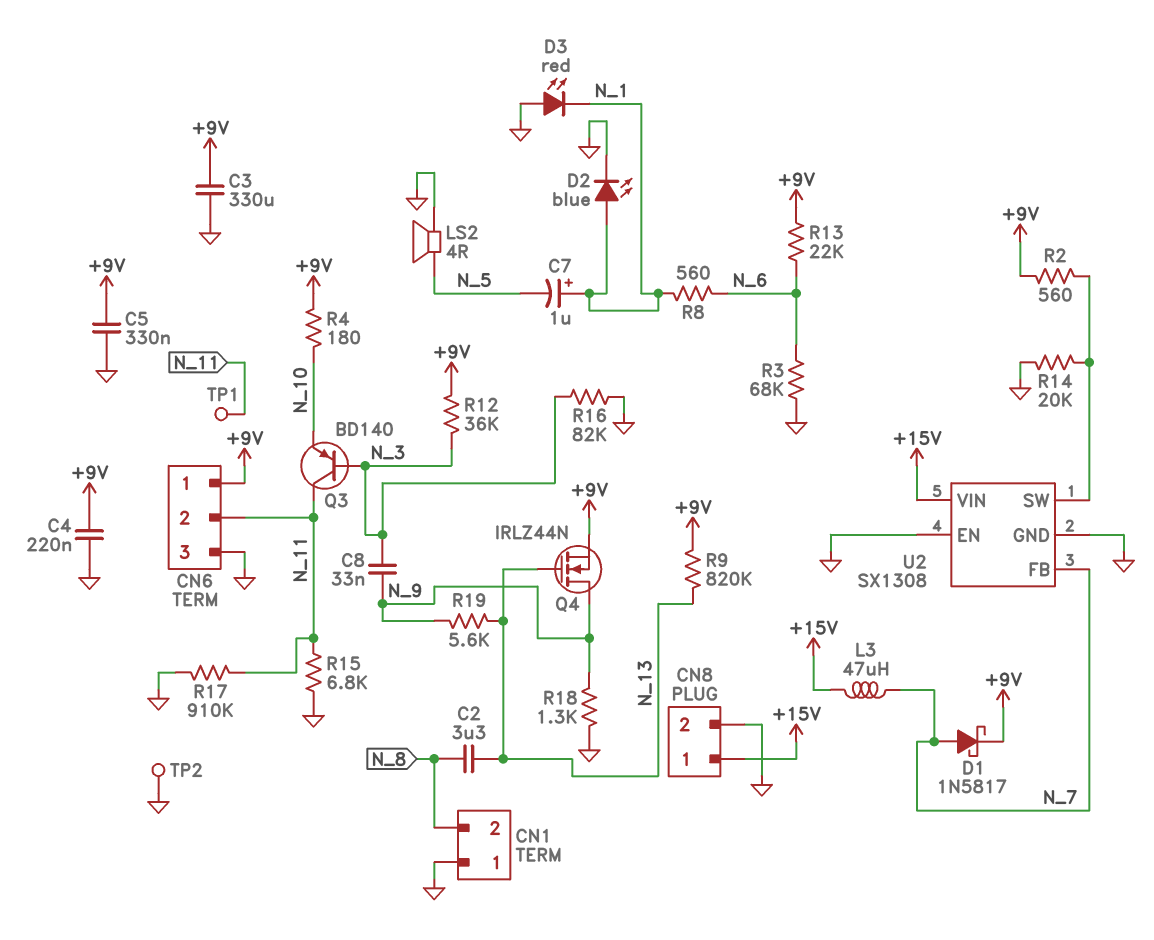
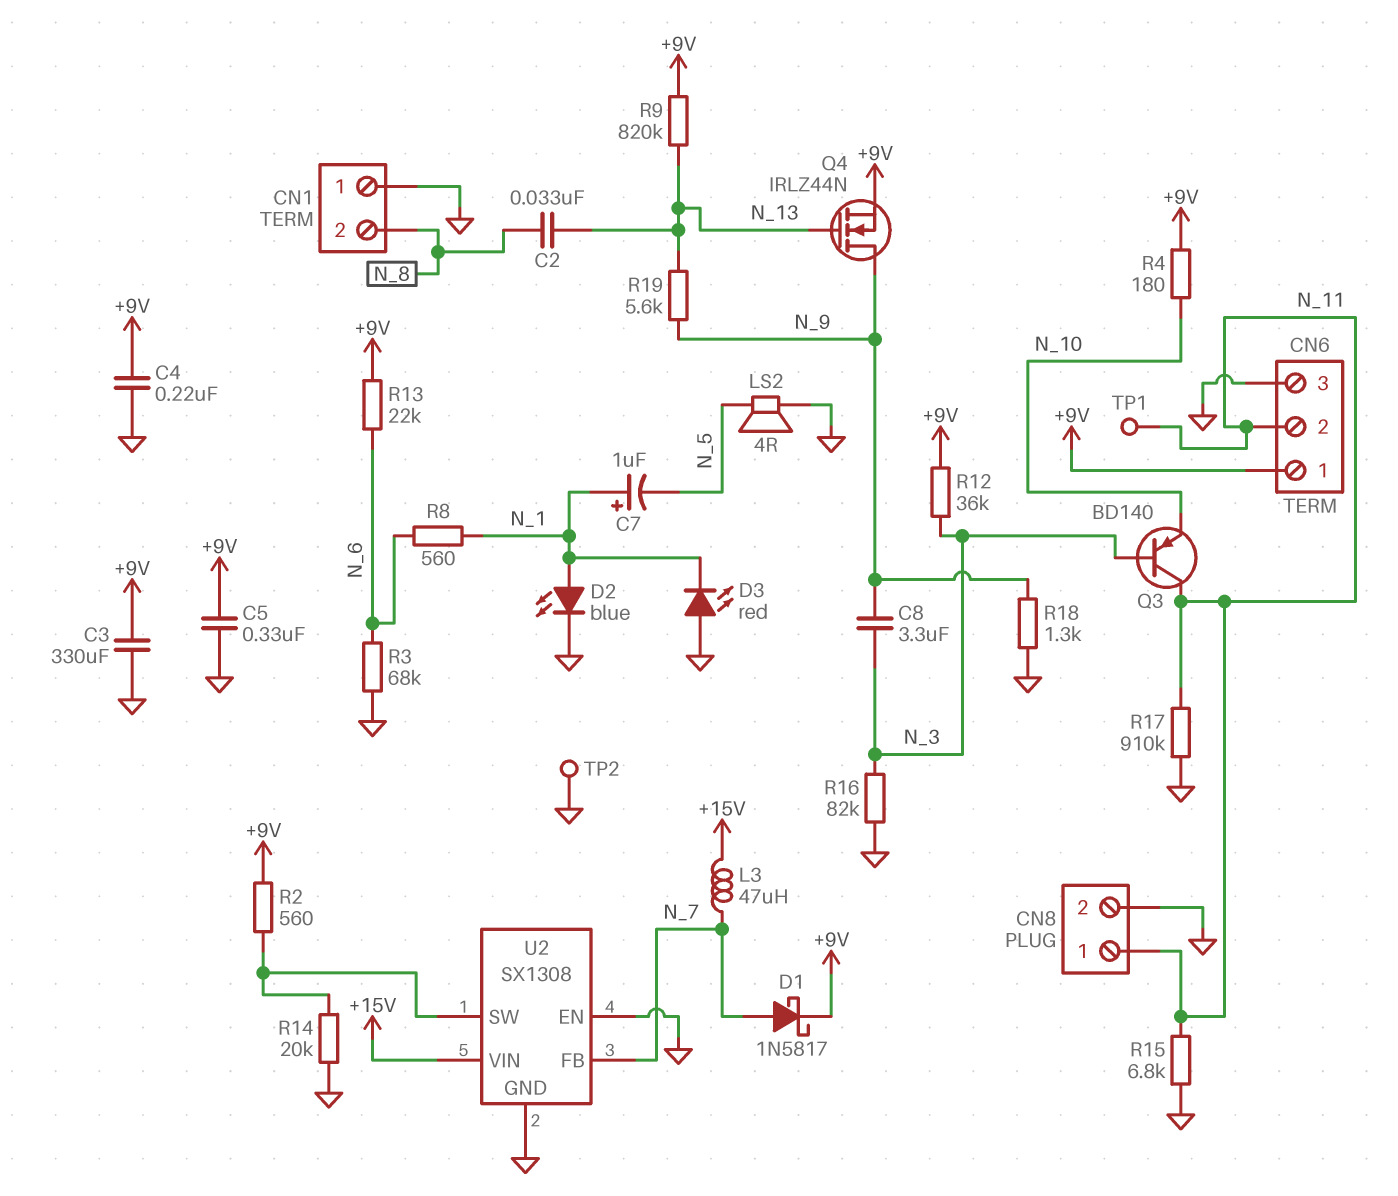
C2: 3.3uF (N_8, N_13) -> 33nF (N_8, N_13)
C8: 33nF (N_3, N_9) -> 3.3uF (N_3, N_9)
CN8 pin 1: +15V -> N_11

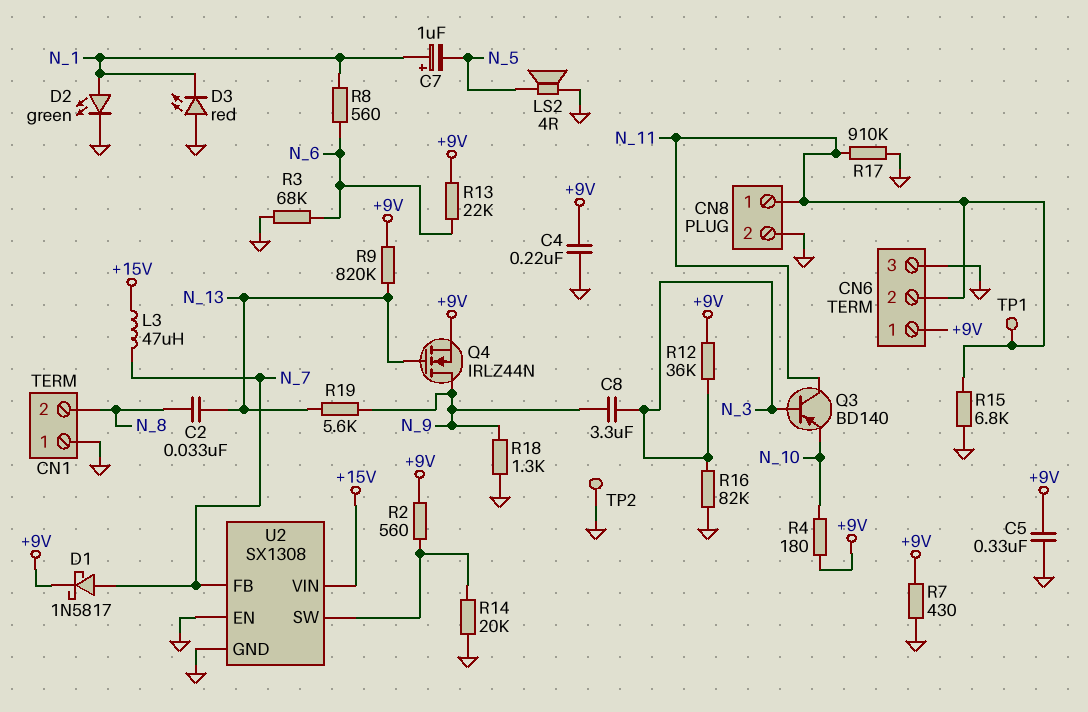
C3: 330uF (+9V, GND) -> none
D2: LED blue (A N_1, K GND) -> LED green (A N_1, K GND)
R7: none -> 430 (+9V, GND)

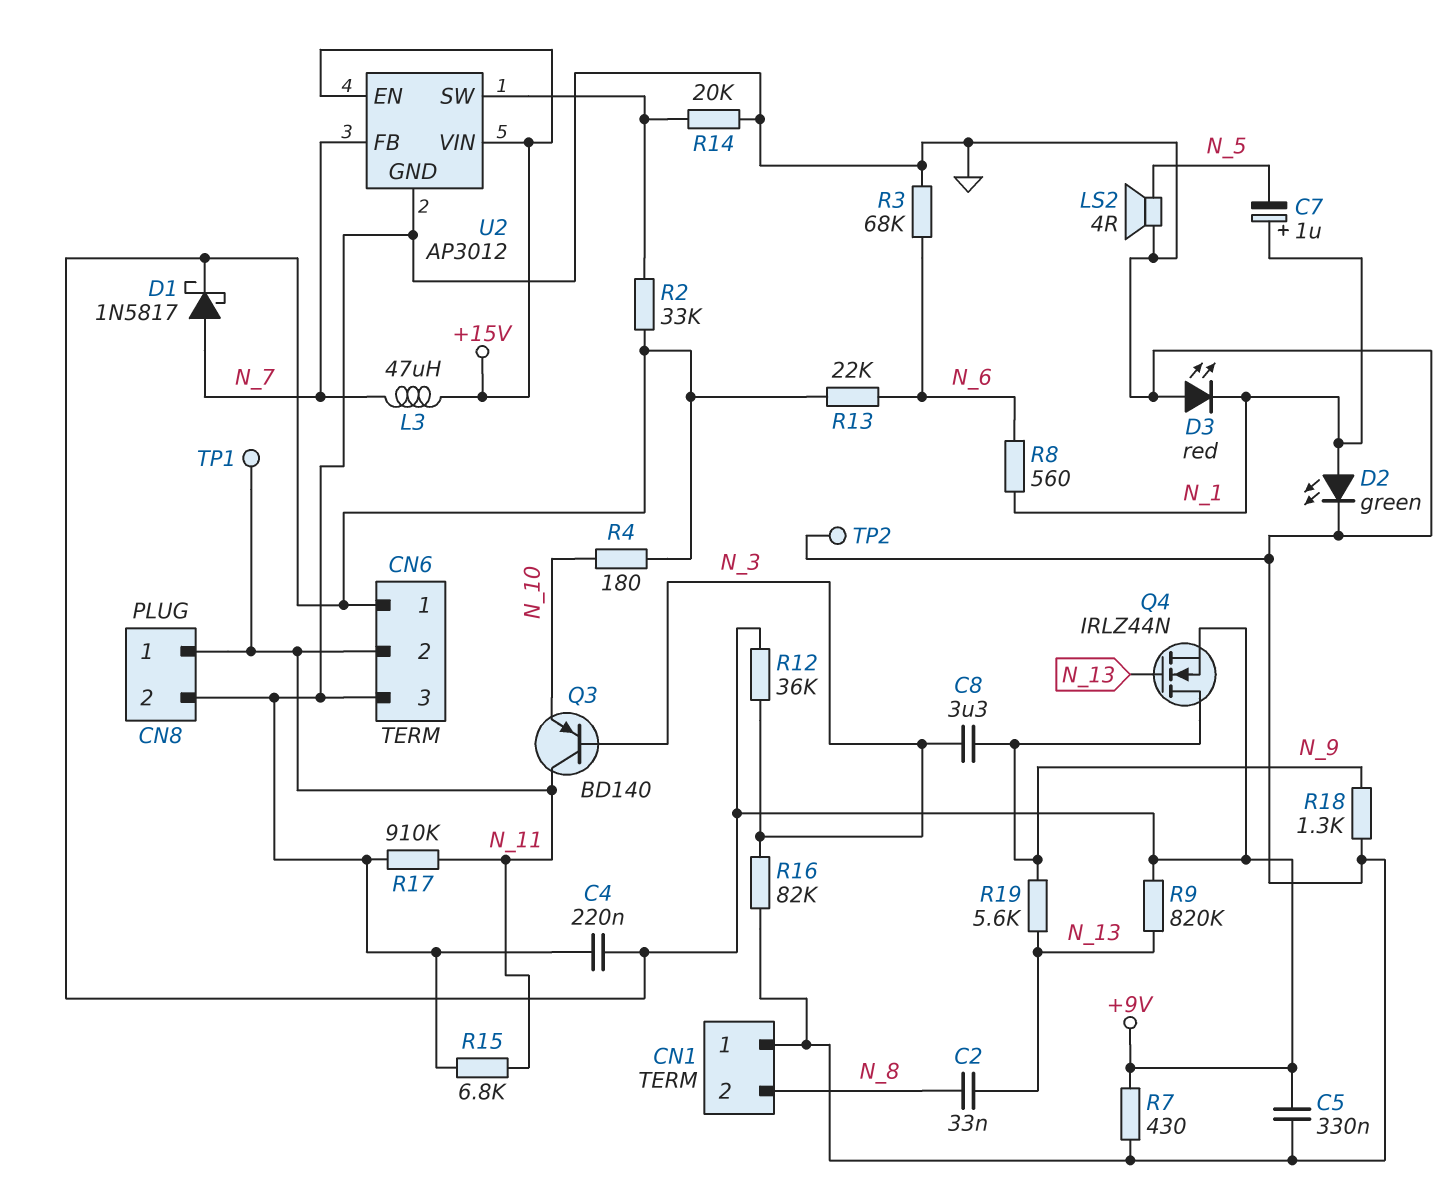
R2: 560 (+9V, U2/SW) -> 33k (+9V, U2/SW)
U2: SX1308 -> AP3012
U2 pin EN: GND -> +15V

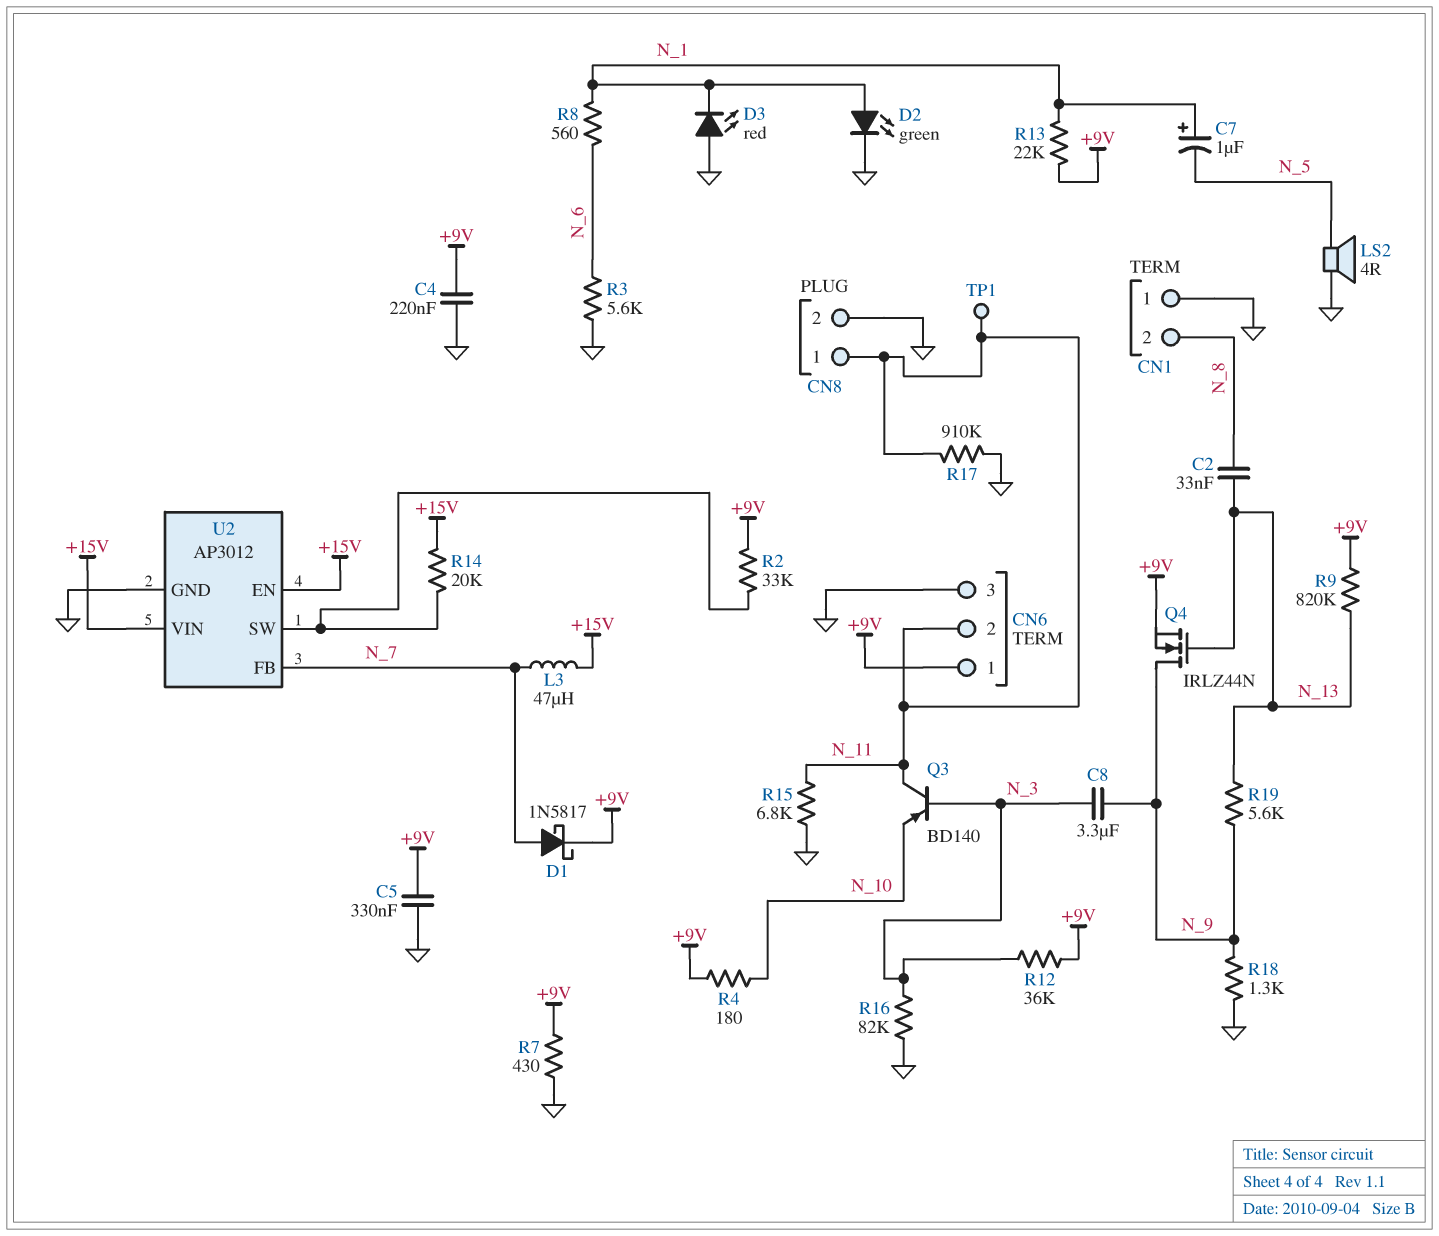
R3: 68k (GND, N_6) -> 5.6k (GND, N_6)
R13: 22k (+9V, N_6) -> 22k (+9V, N_1)
R14: 20k (GND, U2/SW) -> 20k (+15V, U2/SW)
TP2: test point (GND) -> none

